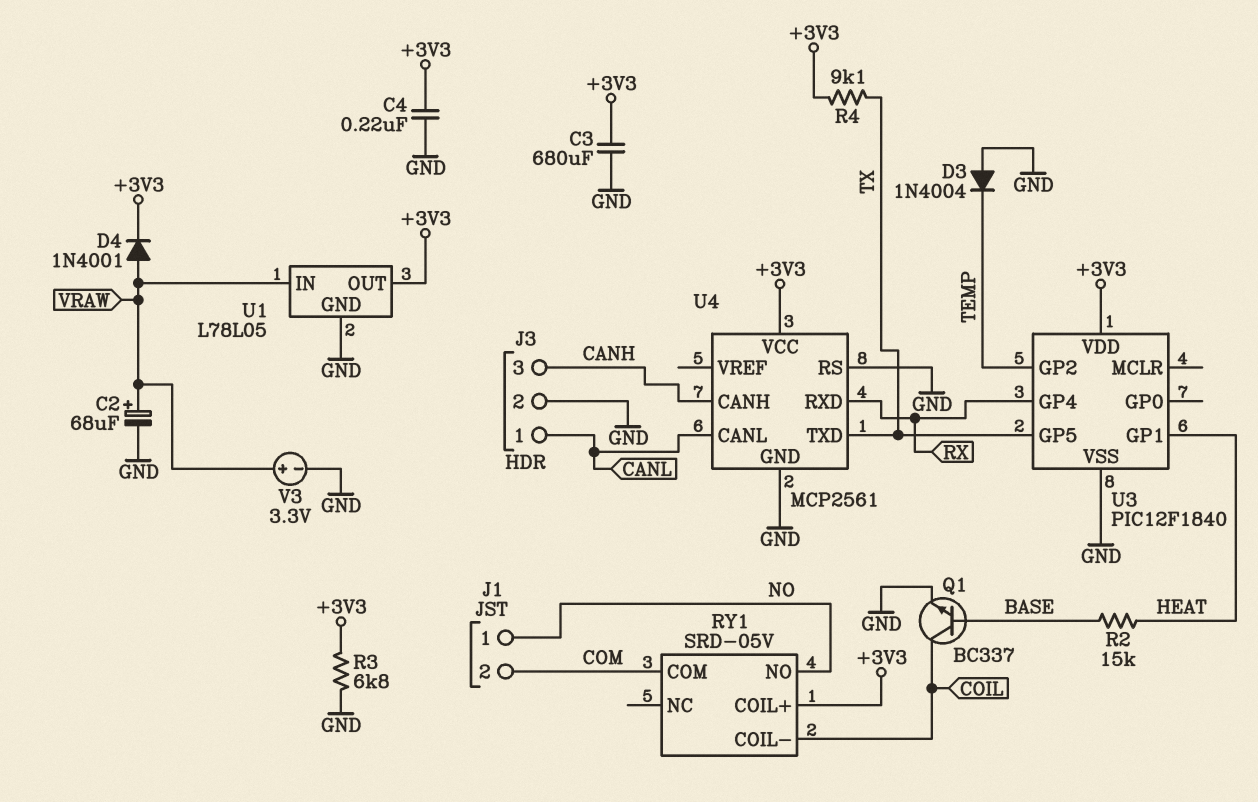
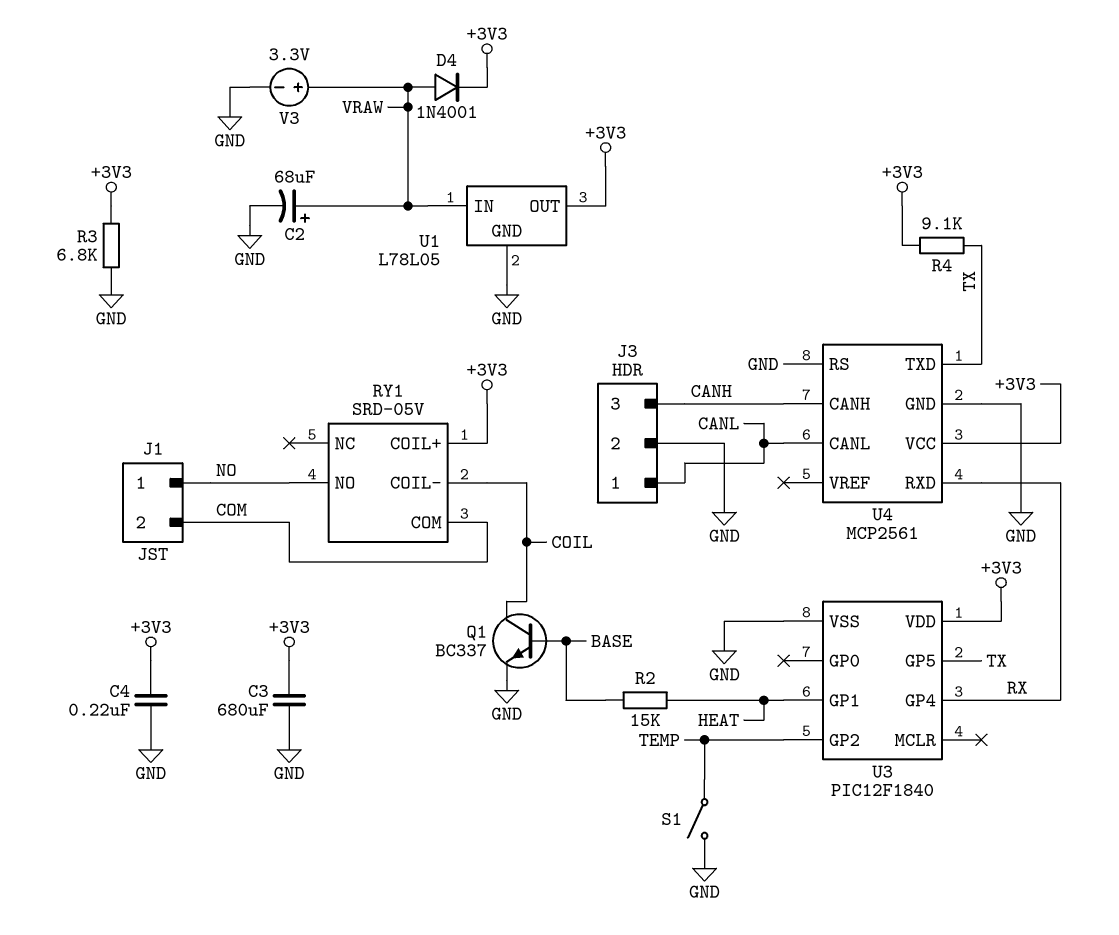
D3: diode 1N4004 (A GND, K TEMP) -> none
S1: none -> switch (GND, TEMP)

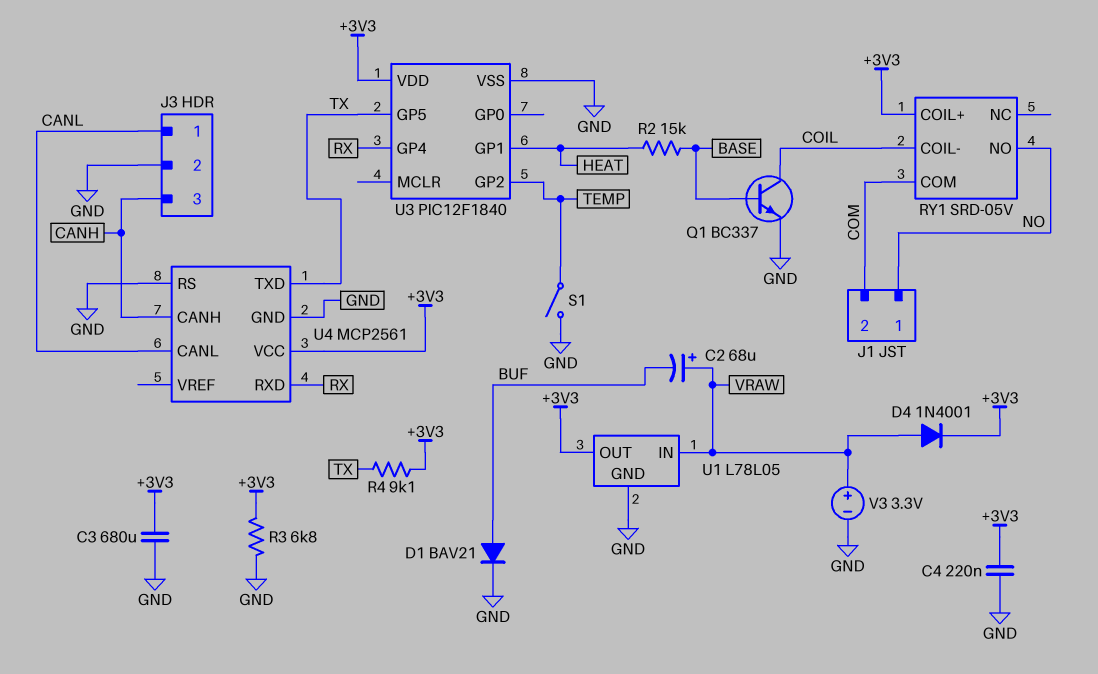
C2: 68uF (plus VRAW, minus GND) -> 68uF (plus VRAW, minus BUF)
D1: none -> diode BAV21 (A BUF, K GND)

